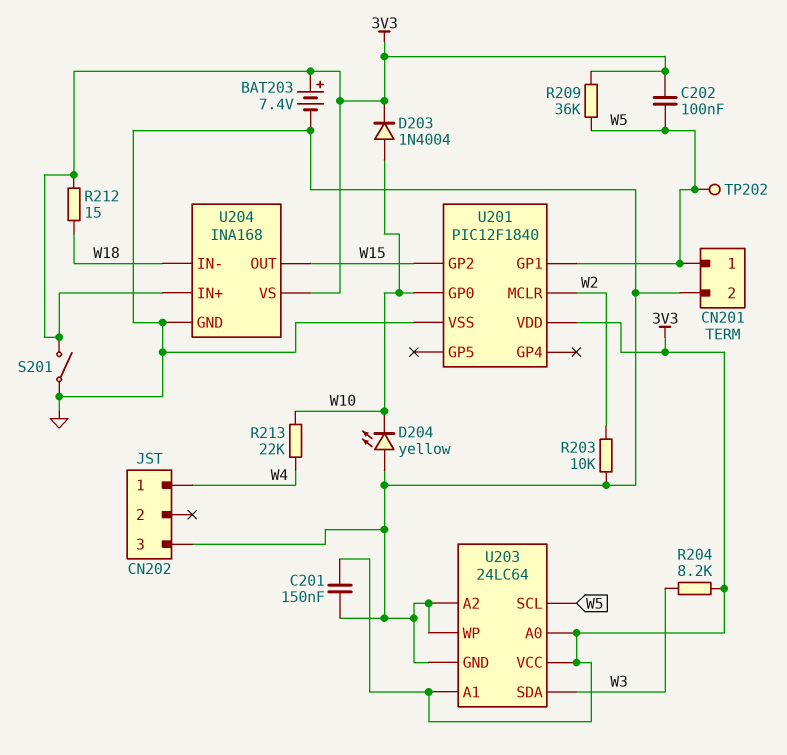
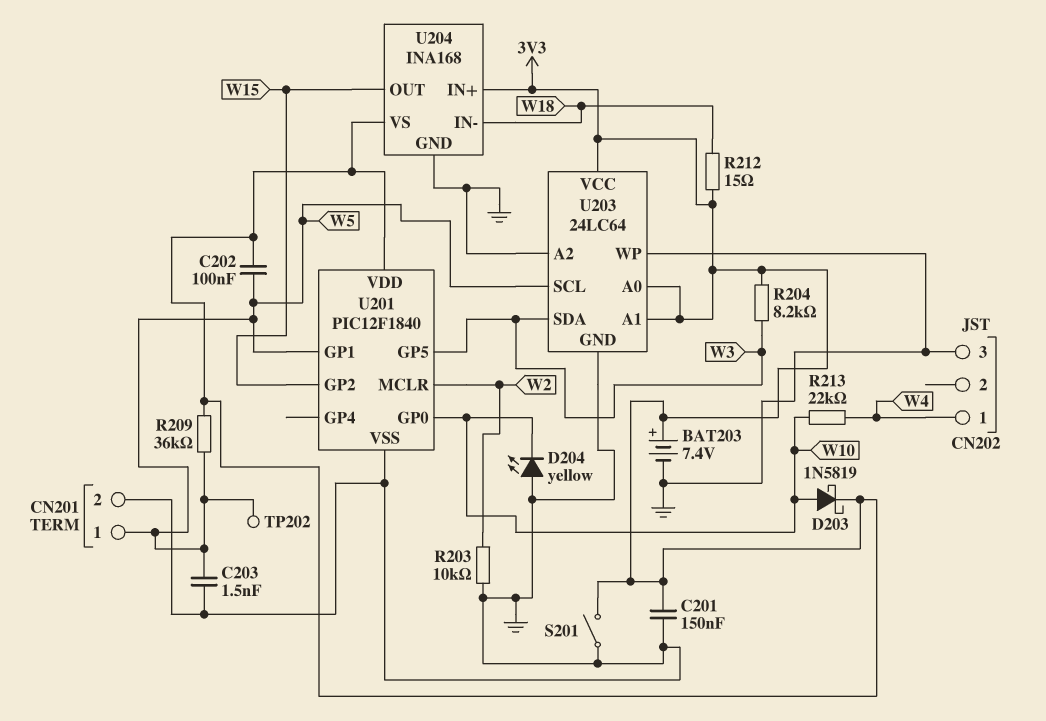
C203: none -> 1.5nF (GND, W5)
D203: diode 1N4004 (A W10, K 3V3) -> schottky 1N5819 (A W10, K 3V3)
U201 pin GP5: none -> W3

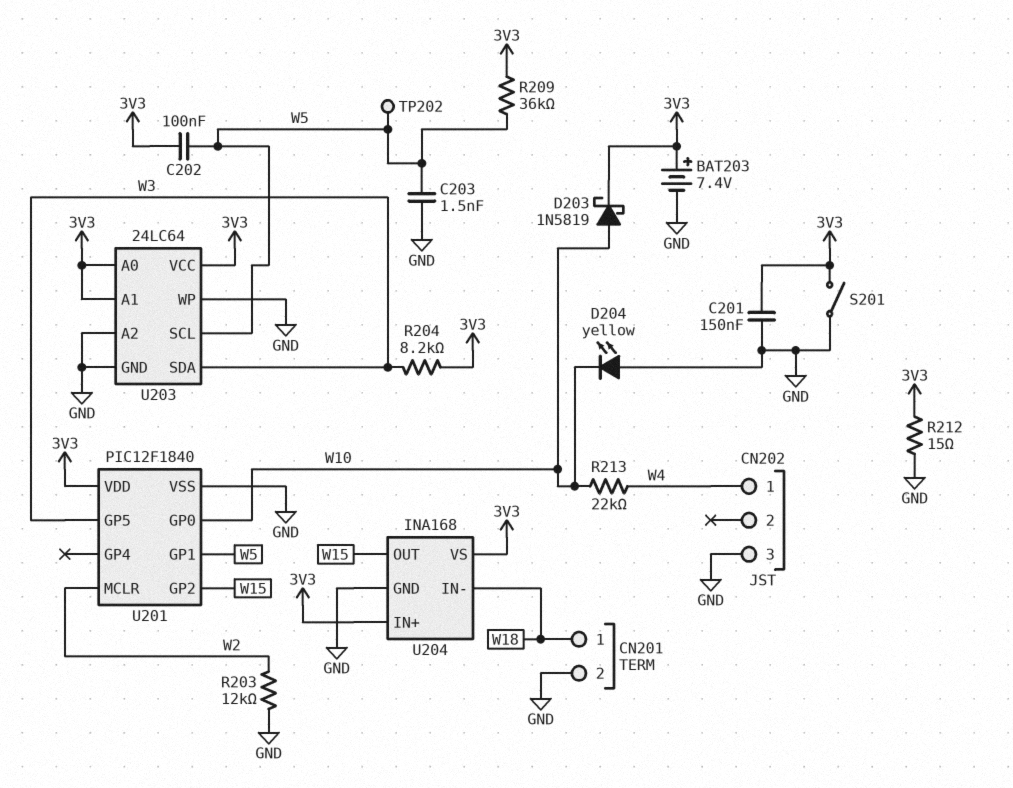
CN201 pin 1: W5 -> W18
R203: 10k (GND, W2) -> 12k (GND, W2)
R212: 15 (3V3, W18) -> 15 (3V3, GND)

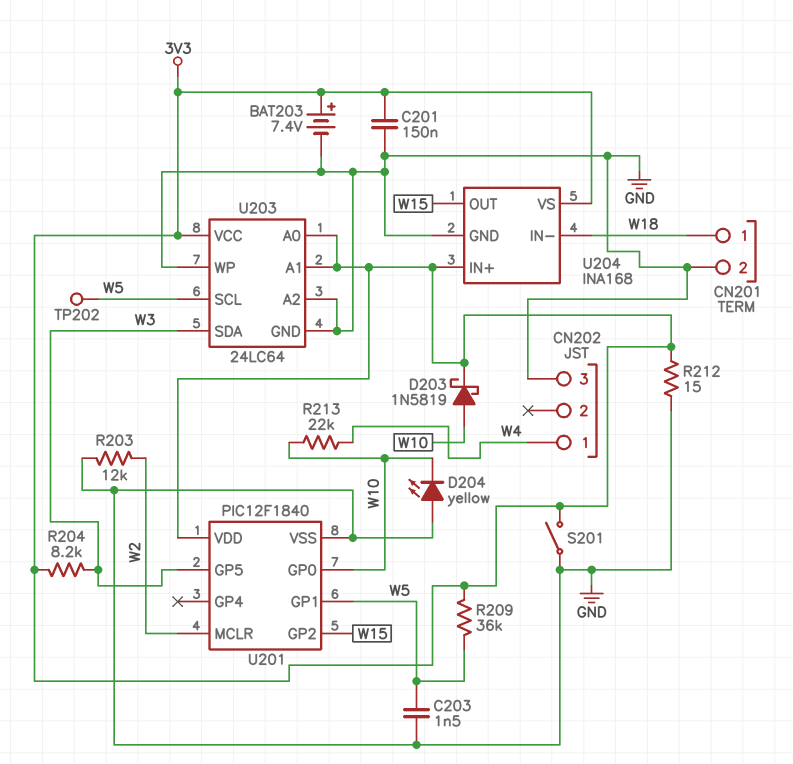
C202: 100nF (3V3, W5) -> none

